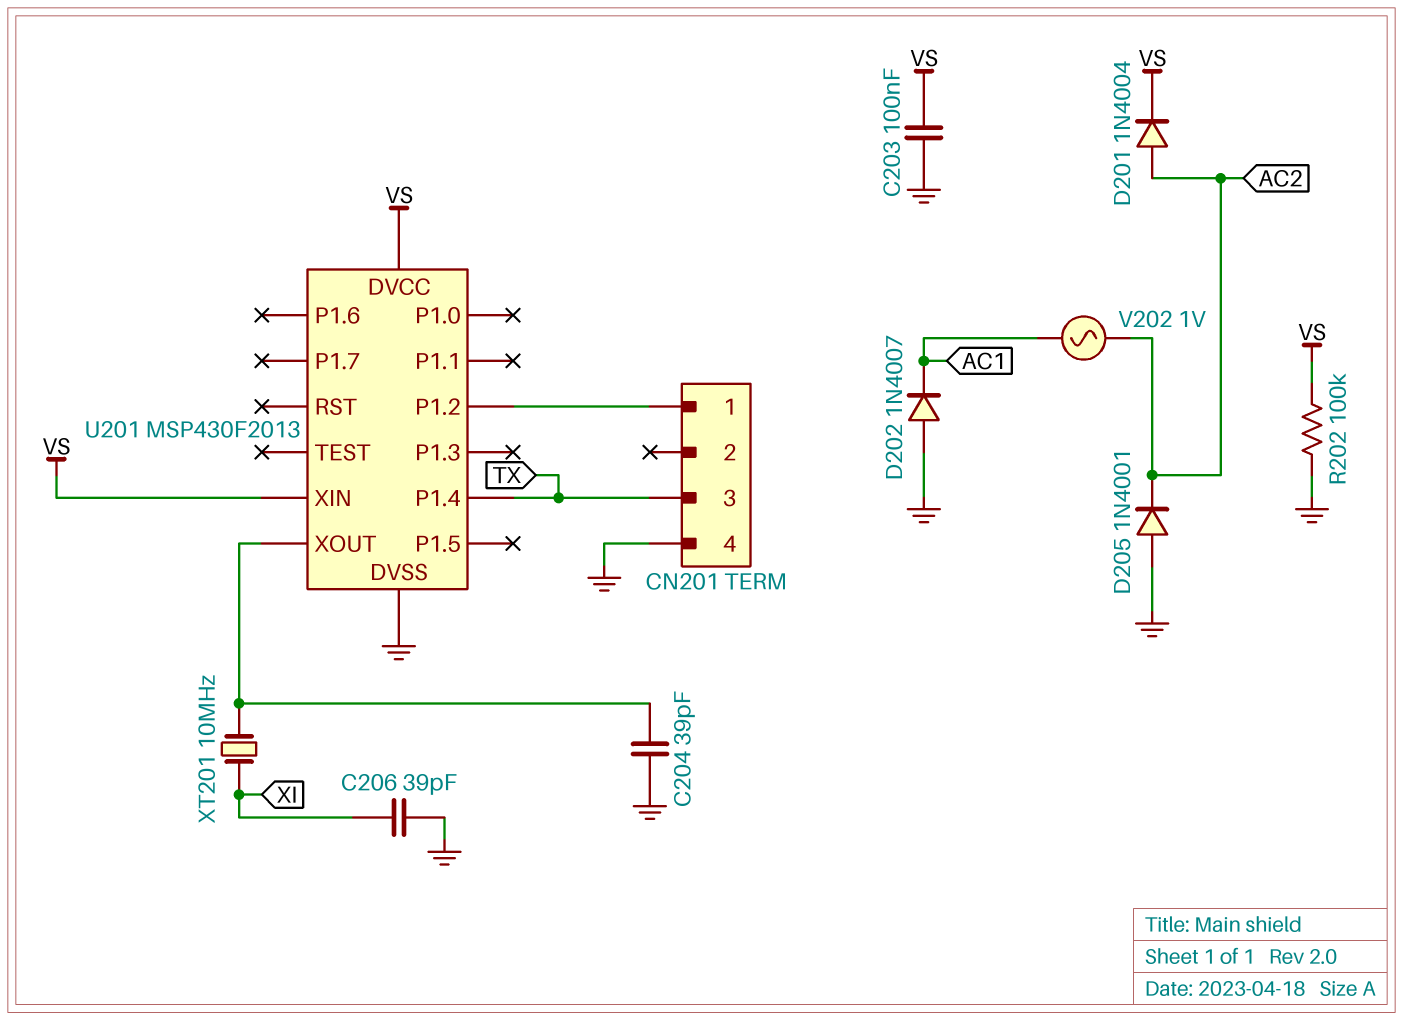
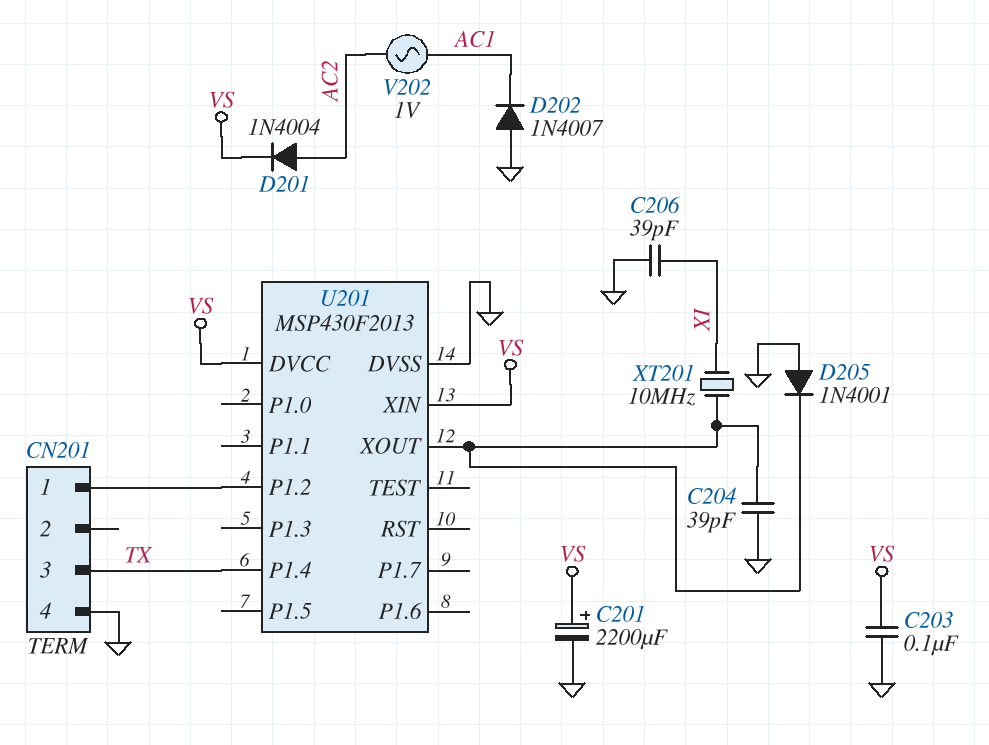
C201: none -> 2200uF (plus VS, minus GND)
D205: diode 1N4001 (A GND, K AC2) -> diode 1N4001 (A GND, K U201/XOUT)
R202: 100k (GND, VS) -> none

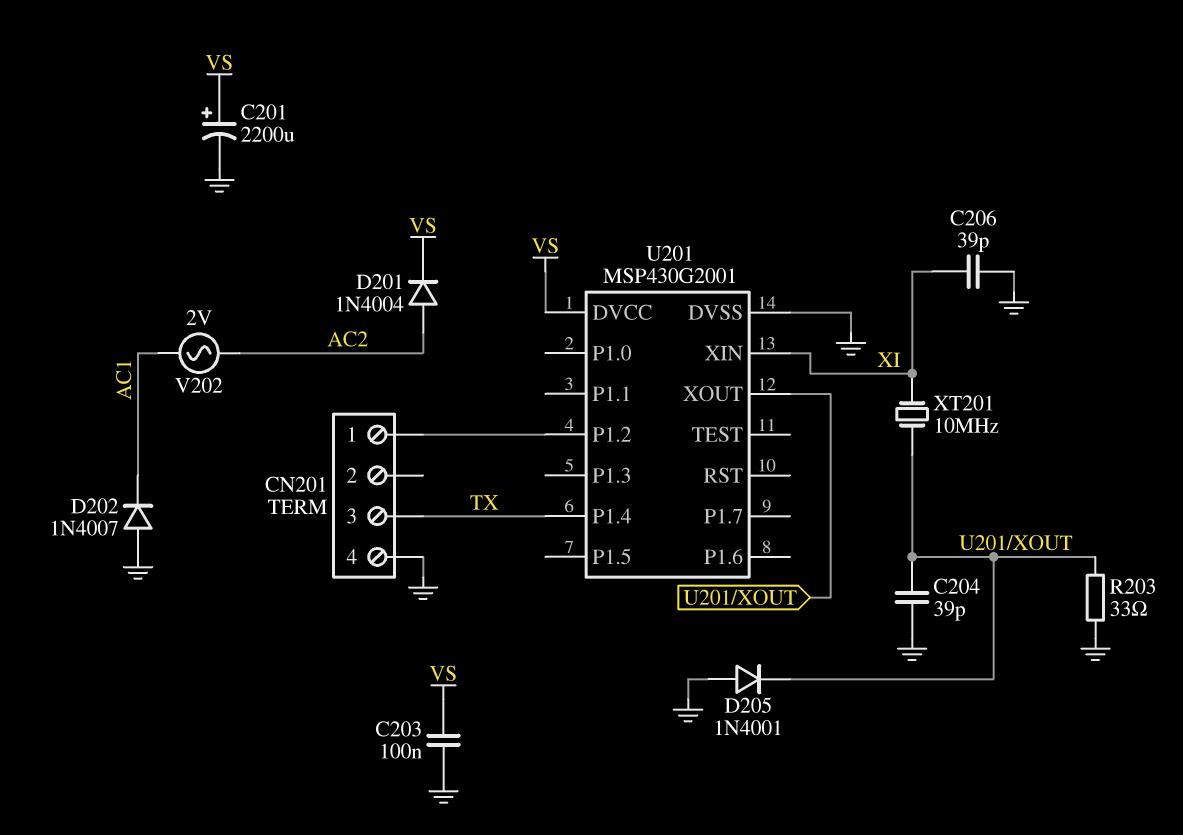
R203: none -> 33 (GND, U201/XOUT)
U201: MSP430F2013 -> MSP430G2001
U201 pin XIN: VS -> XI
V202: AC 1V (AC1, AC2) -> AC 2V (AC1, AC2)

